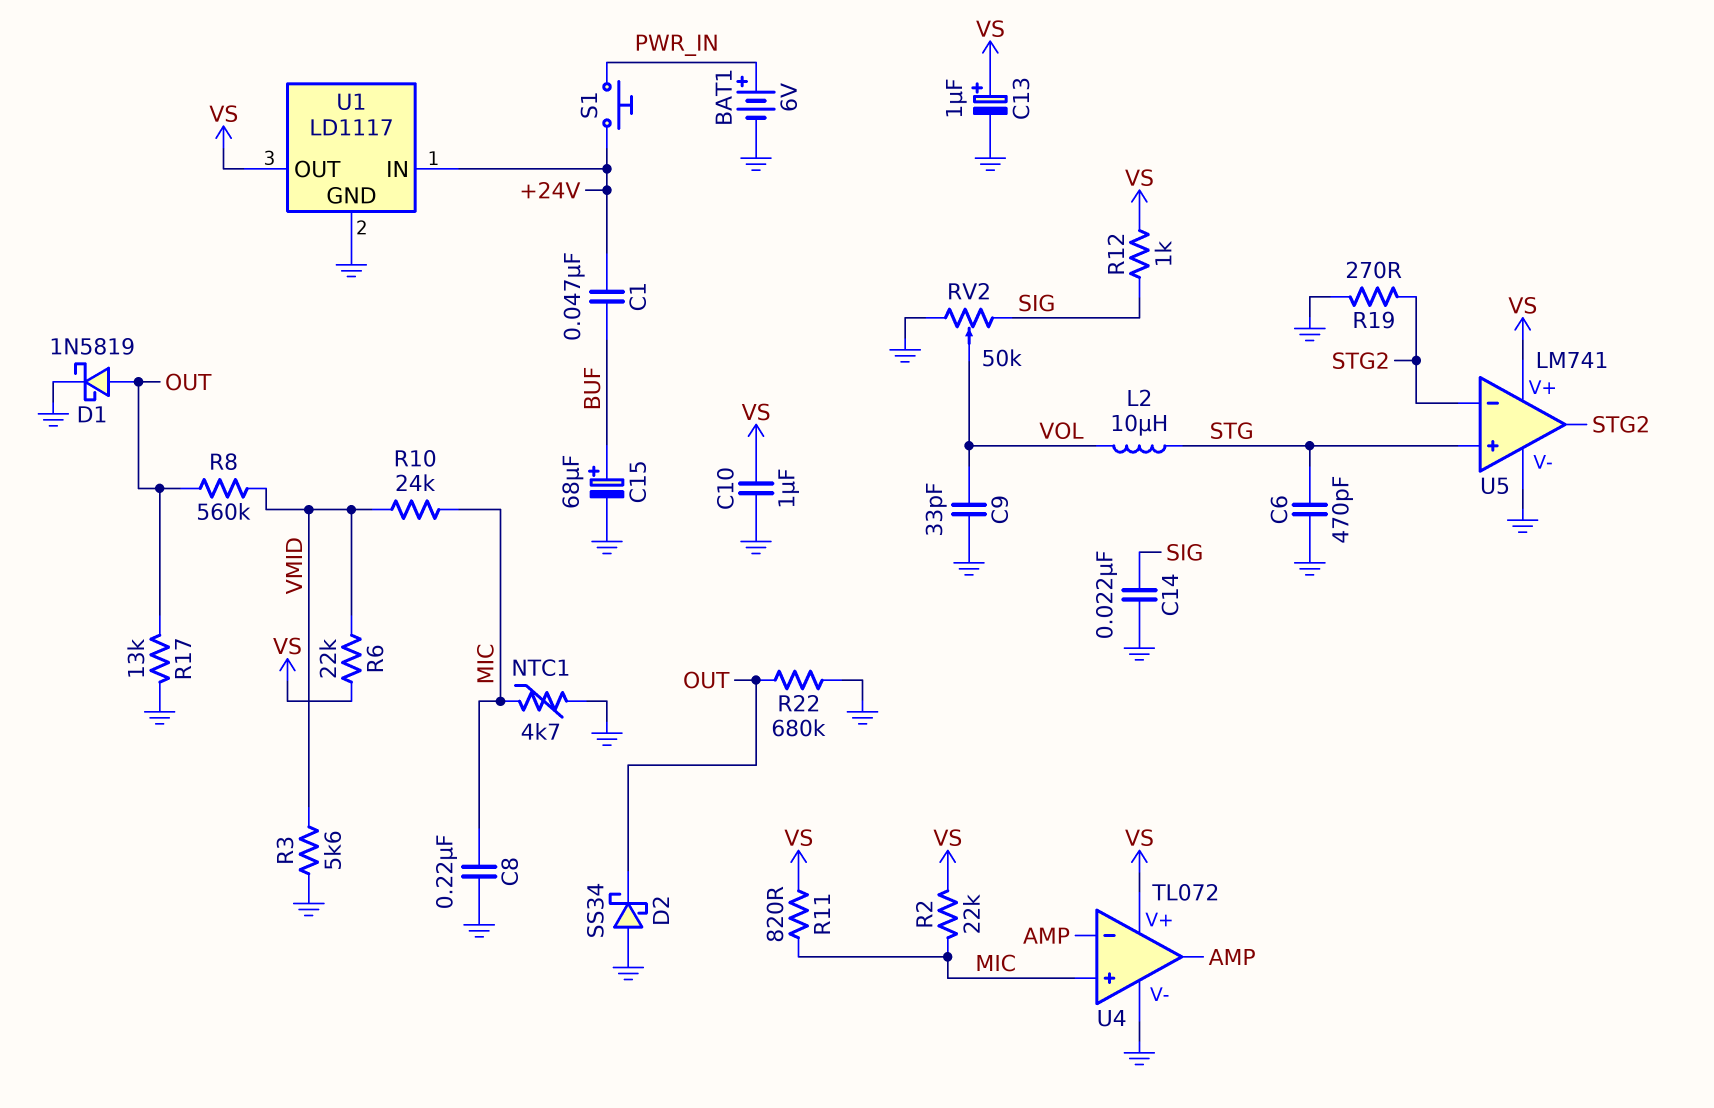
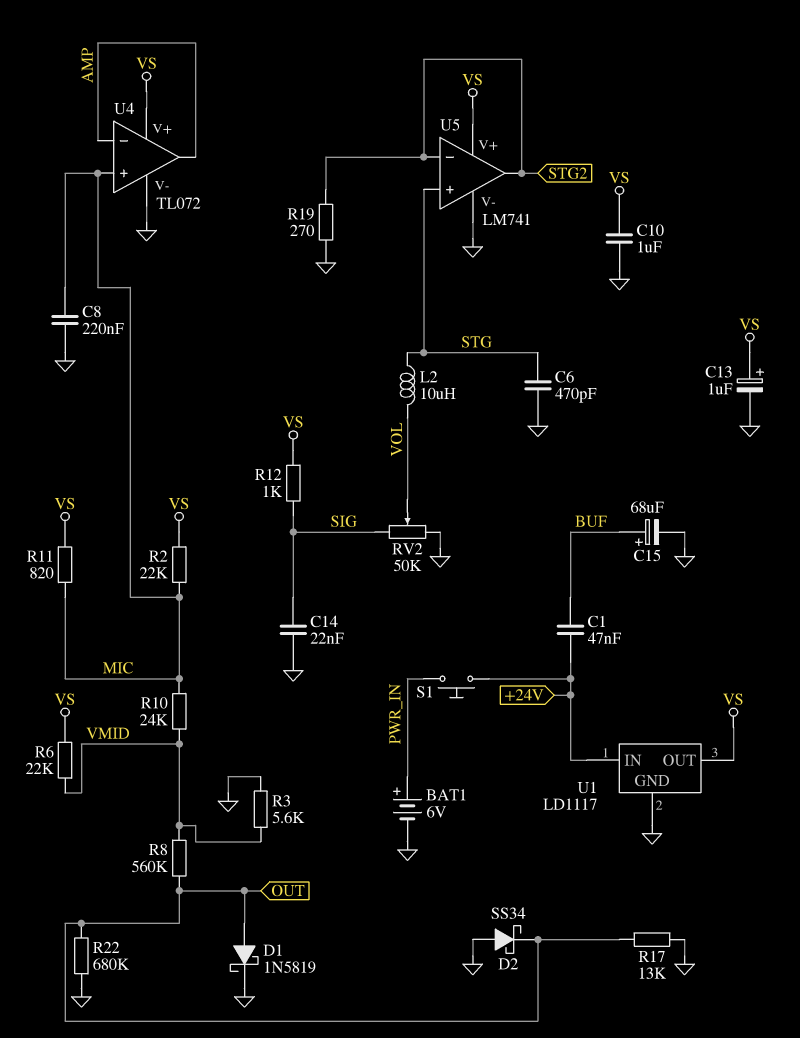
C9: 33pF (GND, VOL) -> none
NTC1: 4.7k (GND, MIC) -> none

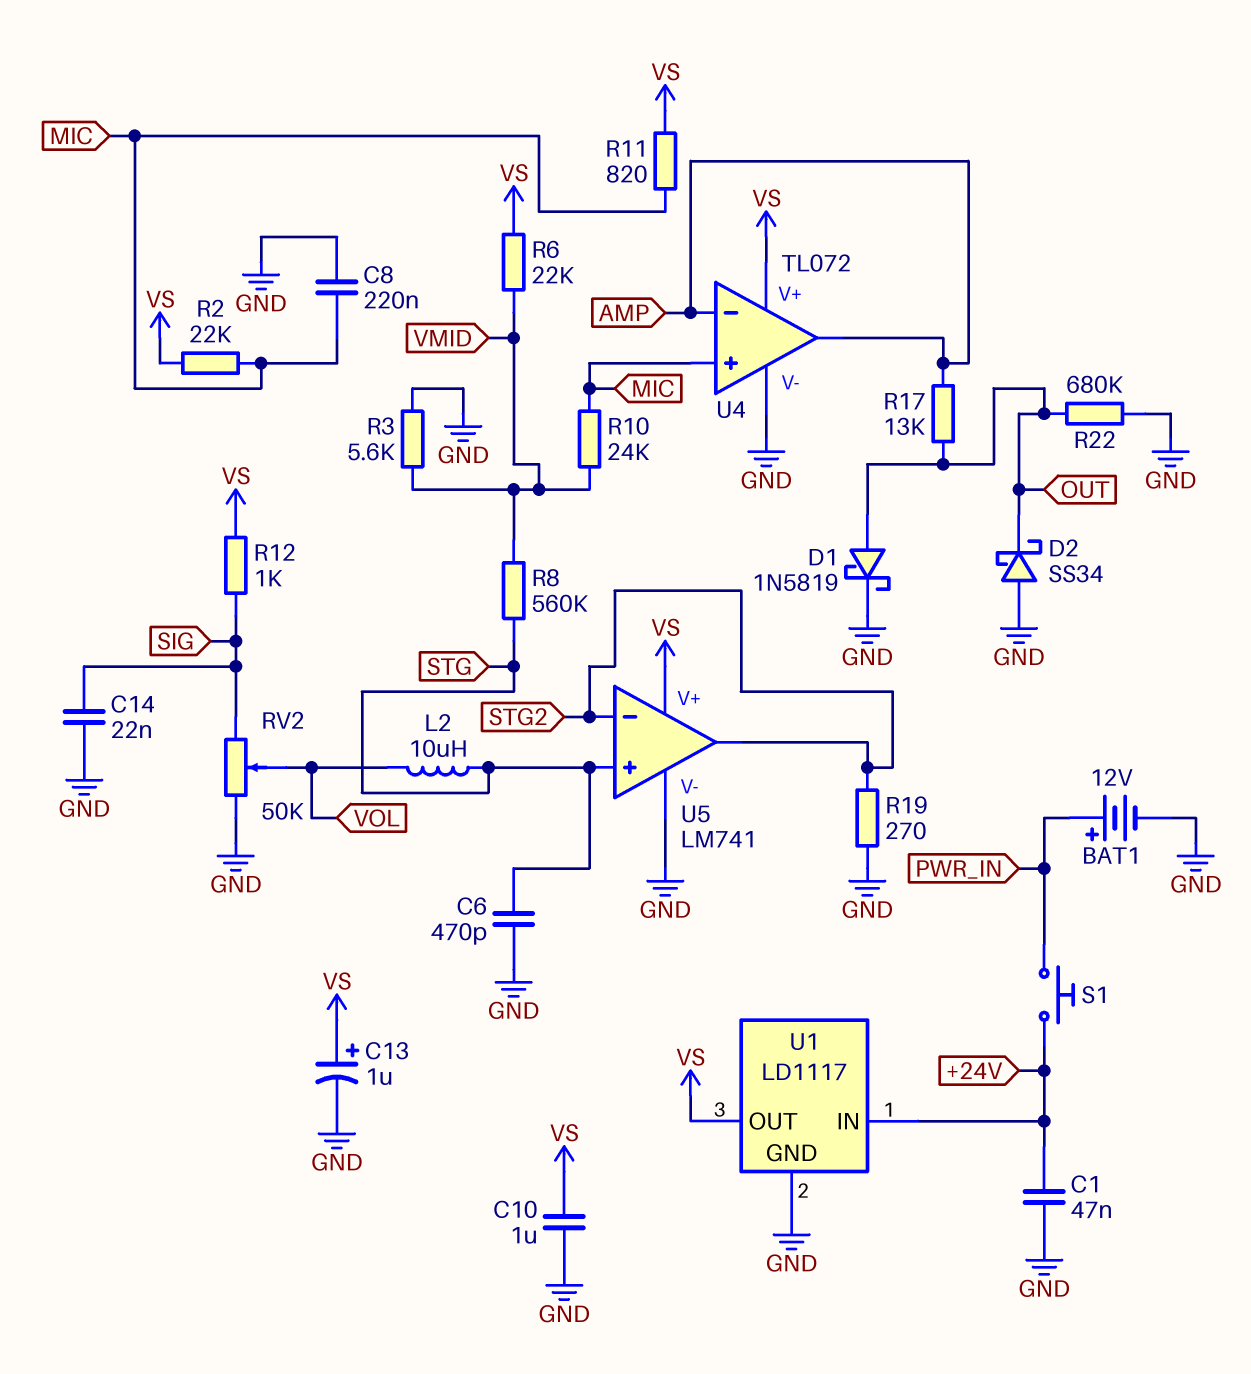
BAT1: 6V (plus PWR_IN, minus GND) -> 12V (plus PWR_IN, minus GND)
C1: 47nF (+24V, BUF) -> 47nF (+24V, GND)
C15: 68uF (plus BUF, minus GND) -> none
R8: 560k (OUT, VMID) -> 560k (STG, VMID)
R17: 13k (GND, OUT) -> 13k (AMP, OUT)

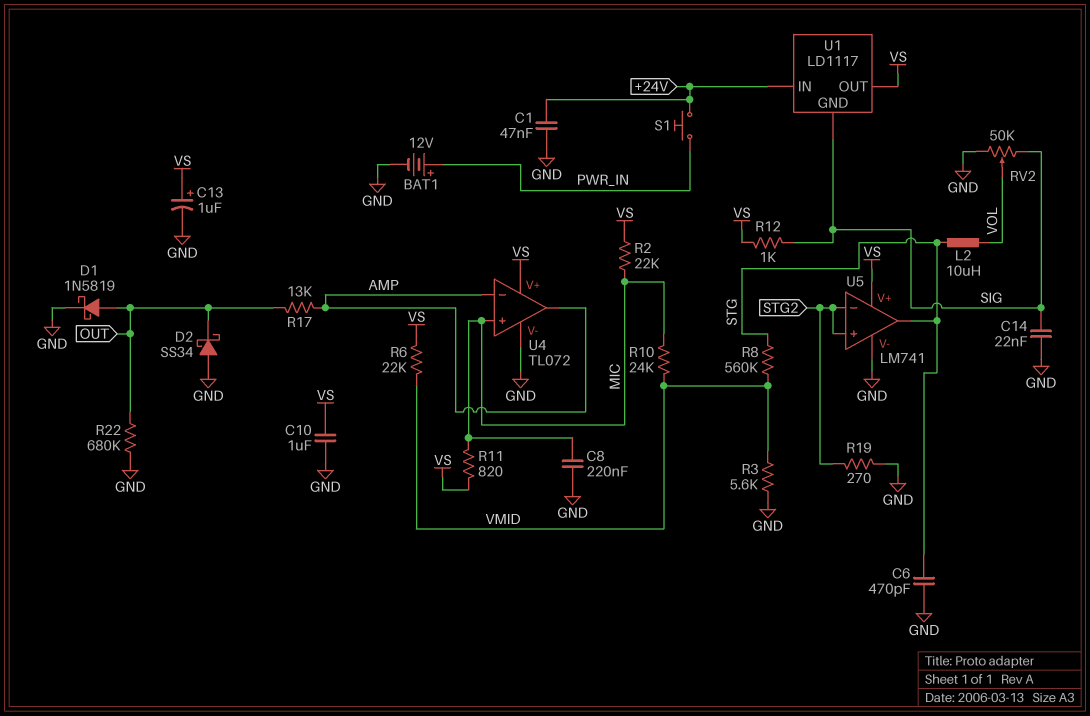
U1 pin GND: GND -> SIG
U5 pin in+: STG -> STG2
U5 pin out: STG2 -> STG

